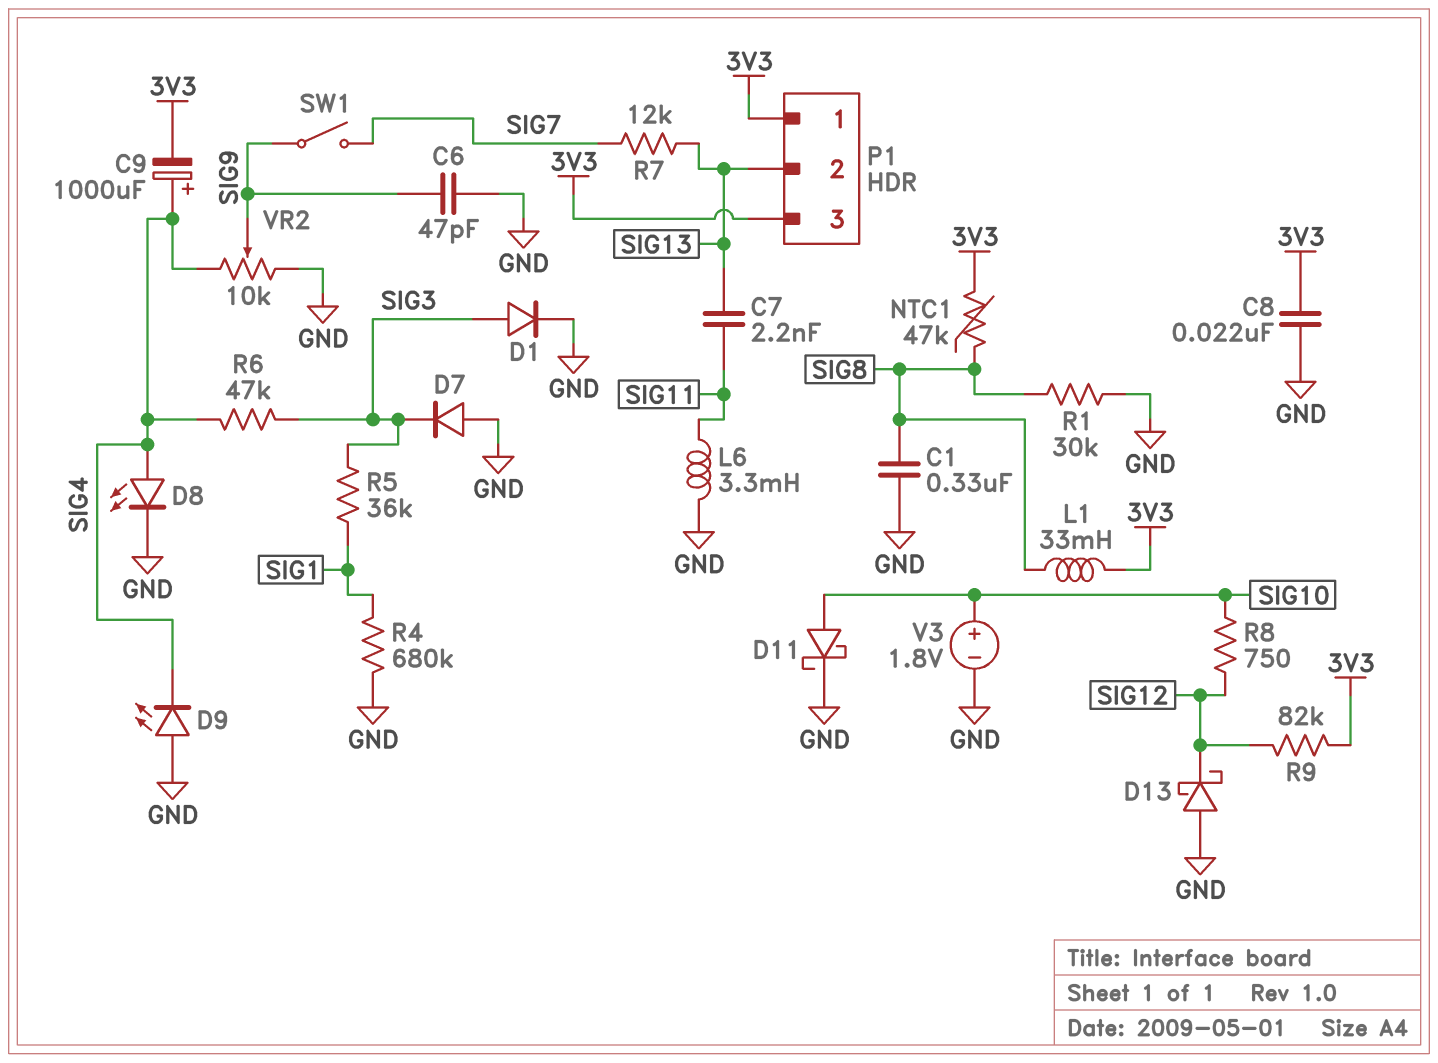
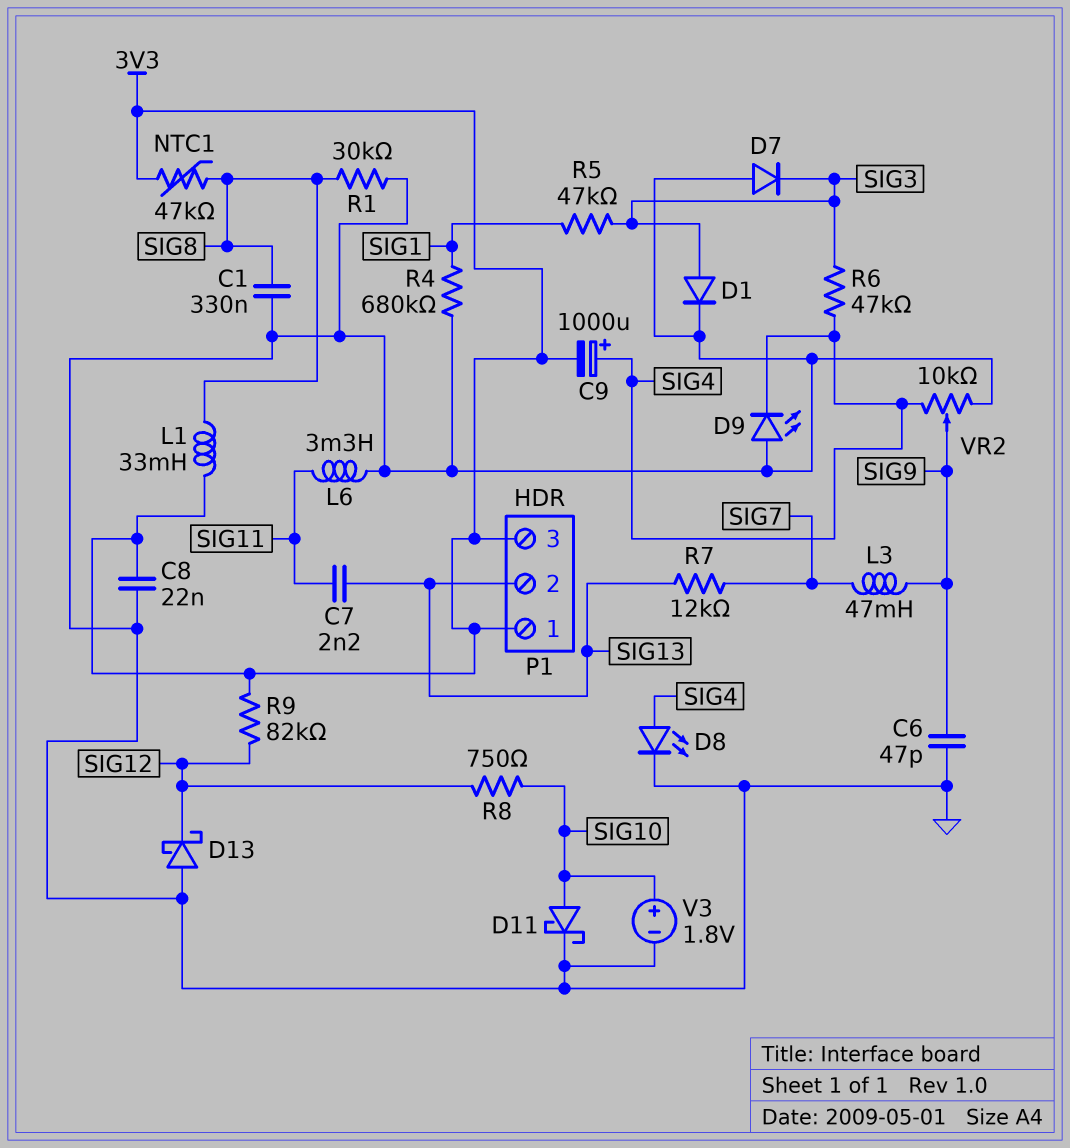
L3: none -> 47mH (SIG7, SIG9)
R5: 36k (SIG1, SIG3) -> 47k (SIG1, SIG3)
SW1: switch (SIG7, SIG9) -> none

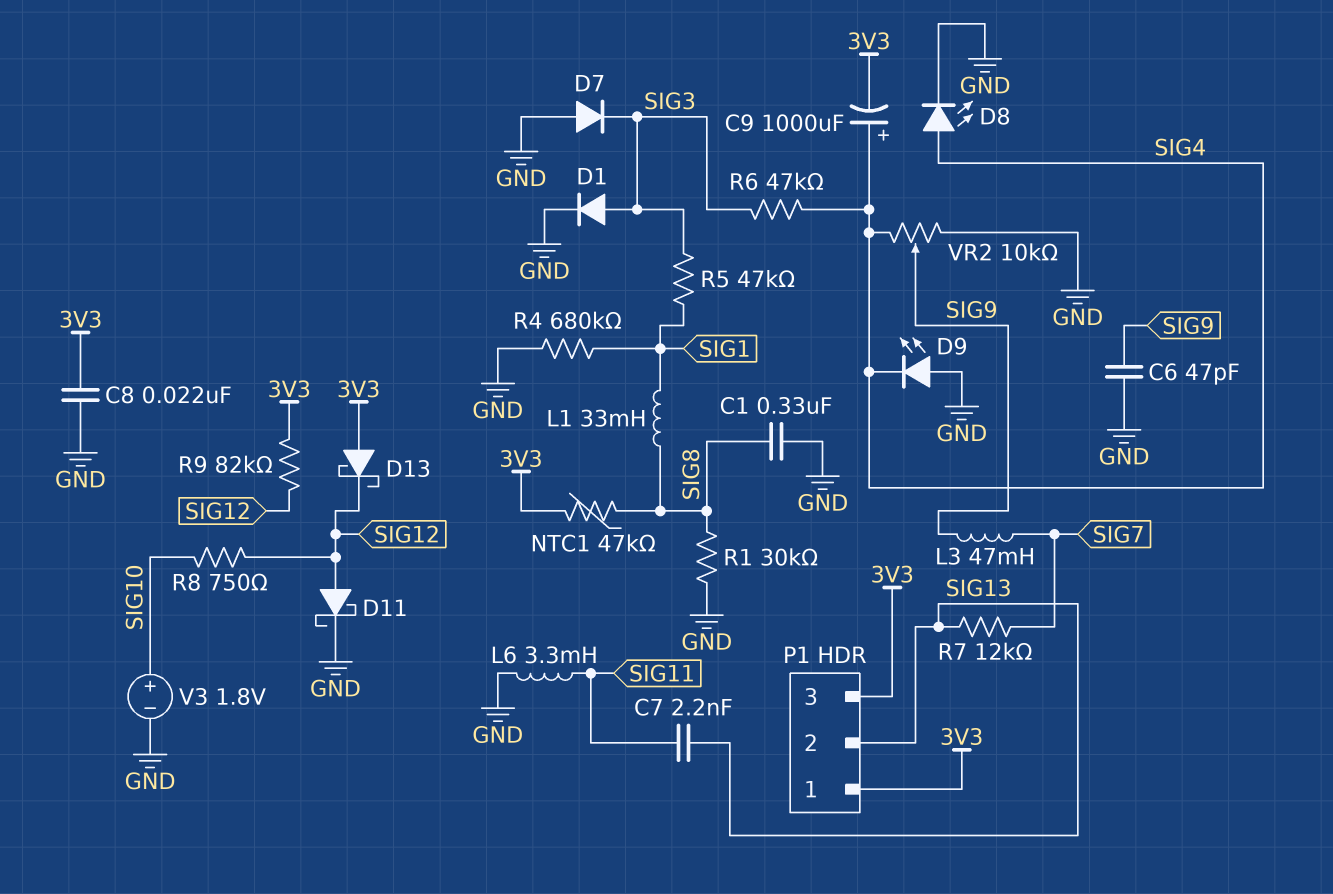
D11: schottky (A SIG10, K GND) -> schottky (A SIG12, K GND)
D13: schottky (A GND, K SIG12) -> schottky (A 3V3, K SIG12)
L1: 33mH (3V3, SIG8) -> 33mH (SIG1, SIG8)

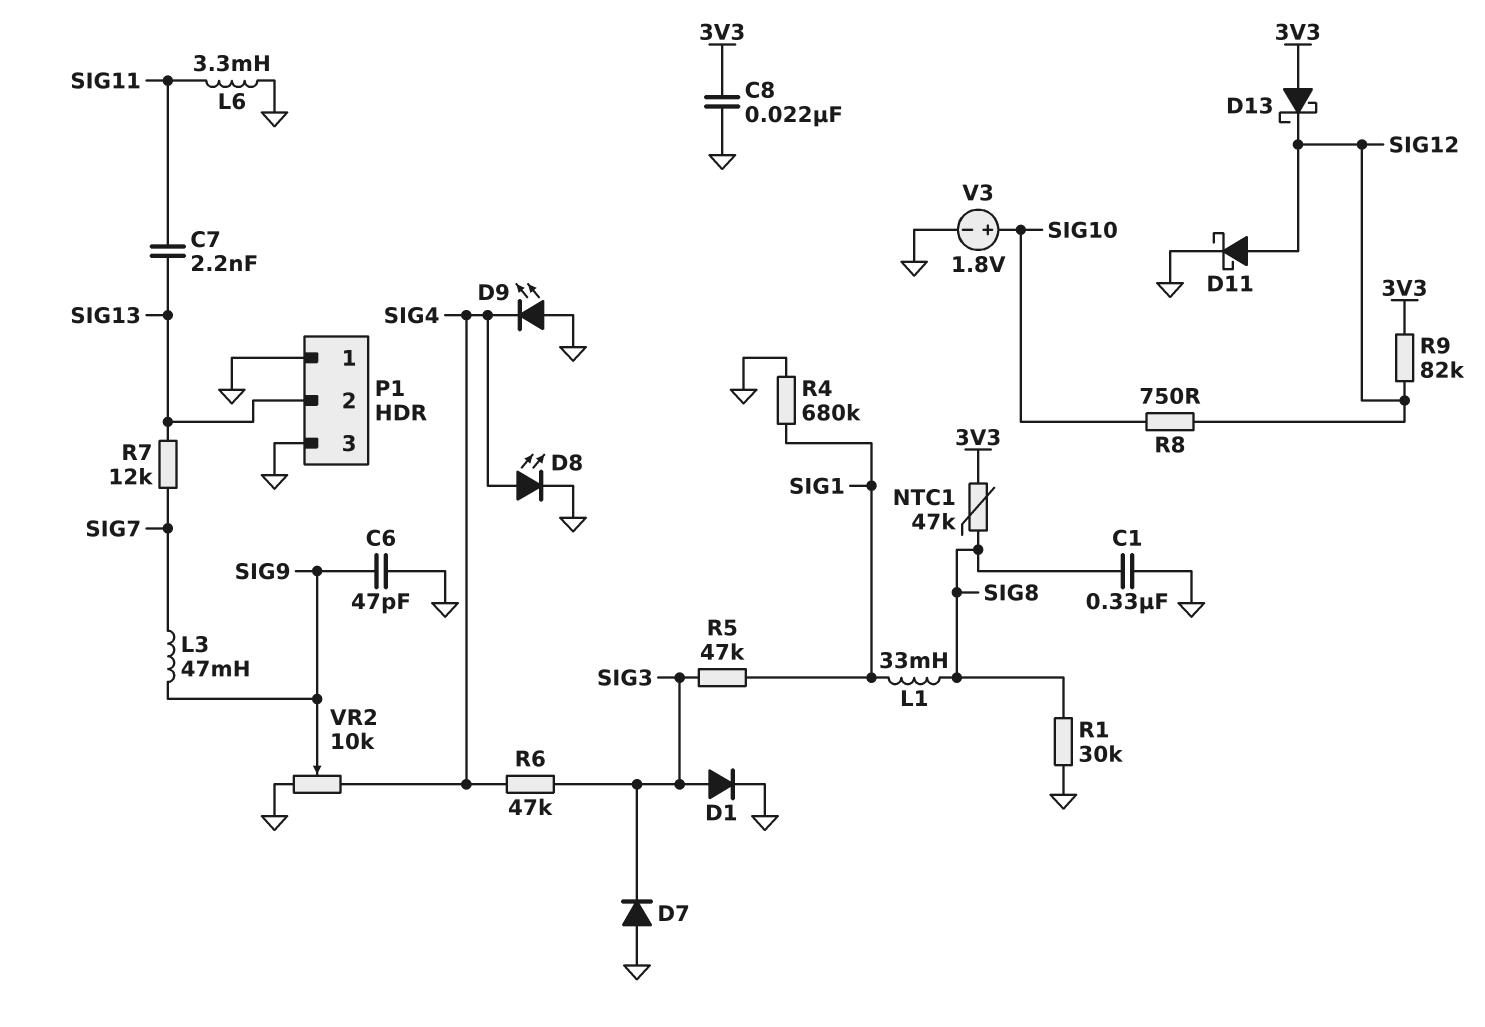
C9: 1000uF (plus SIG4, minus 3V3) -> none
P1 pin 1: 3V3 -> GND
P1 pin 3: 3V3 -> GND

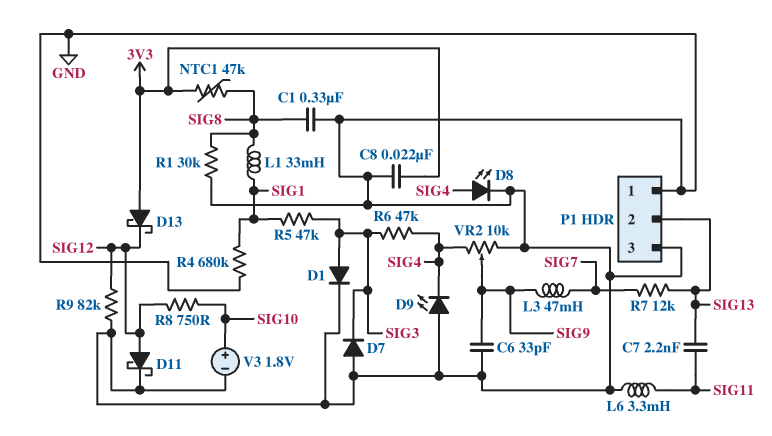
C6: 47pF (GND, SIG9) -> 33pF (GND, SIG9)
R9: 82k (3V3, SIG12) -> 82k (GND, SIG12)

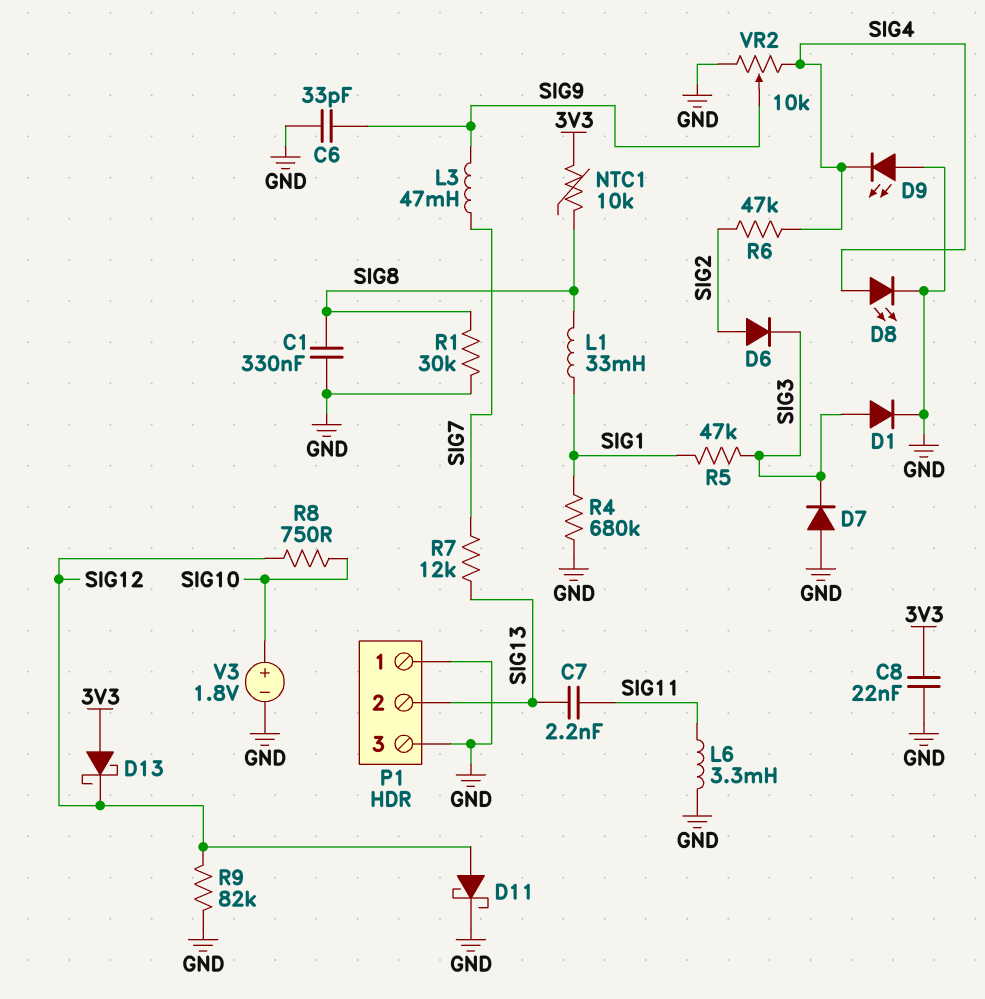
D6: none -> diode (A SIG2, K SIG3)
NTC1: 47k (3V3, SIG8) -> 10k (3V3, SIG8)
R6: 47k (SIG3, SIG4) -> 47k (SIG2, SIG4)

